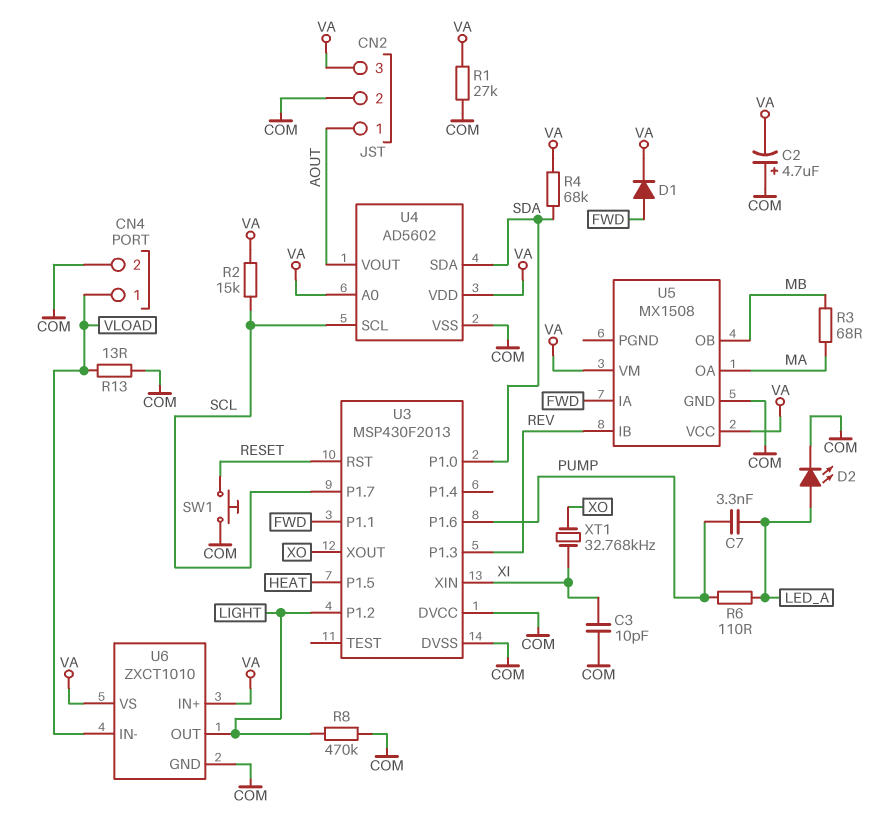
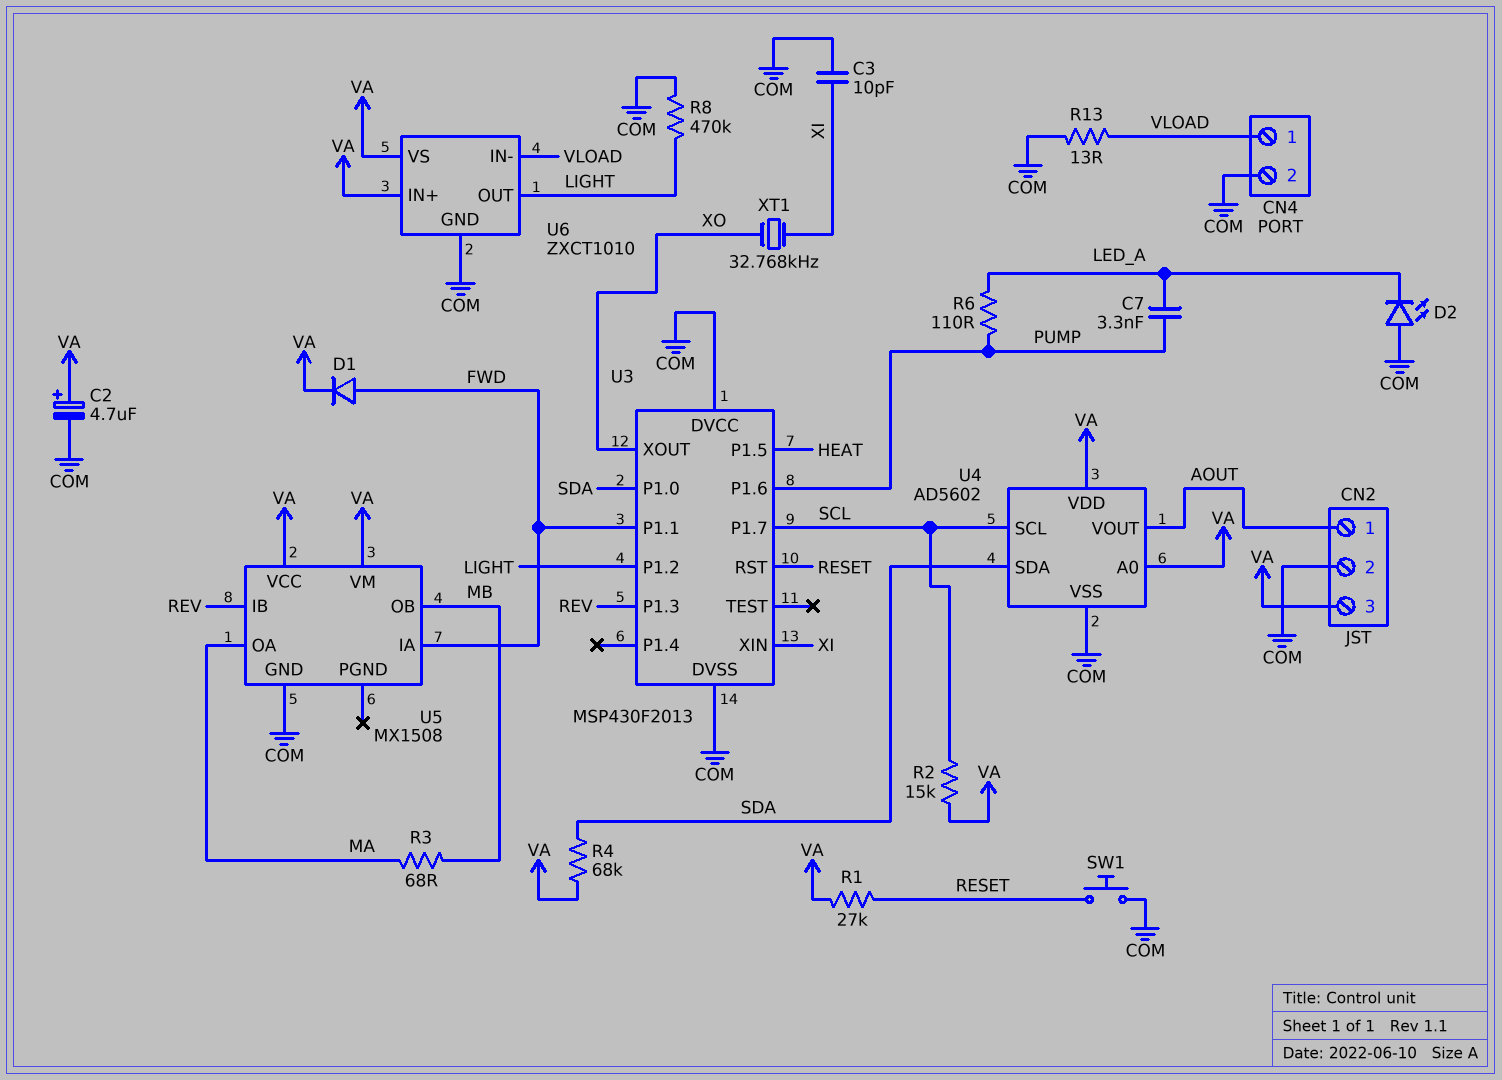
C2: 4.7uF (plus COM, minus VA) -> 4.7uF (plus VA, minus COM)
D2: LED (A LED_A, K COM) -> LED (A COM, K LED_A)
R1: 27k (COM, VA) -> 27k (RESET, VA)

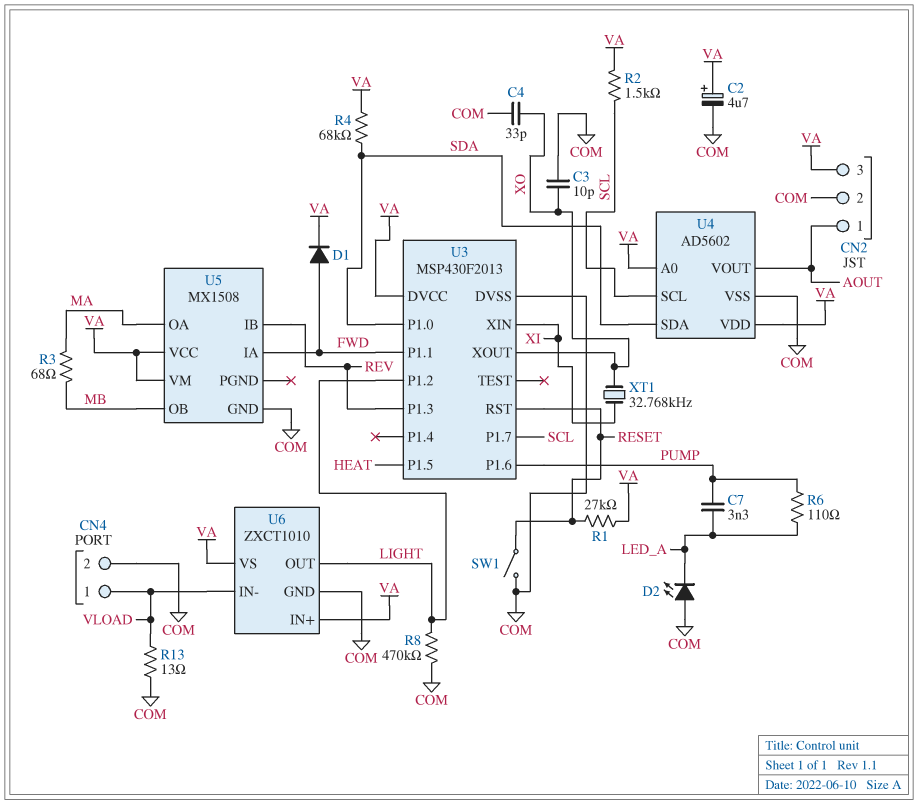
C3: 10pF (COM, XI) -> 10pF (COM, XO)
C4: none -> 33pF (COM, XO)
R2: 15k (SCL, VA) -> 1.5k (SCL, VA)
SW1: button (COM, RESET) -> switch (COM, RESET)
U3 pin DVCC: COM -> VA

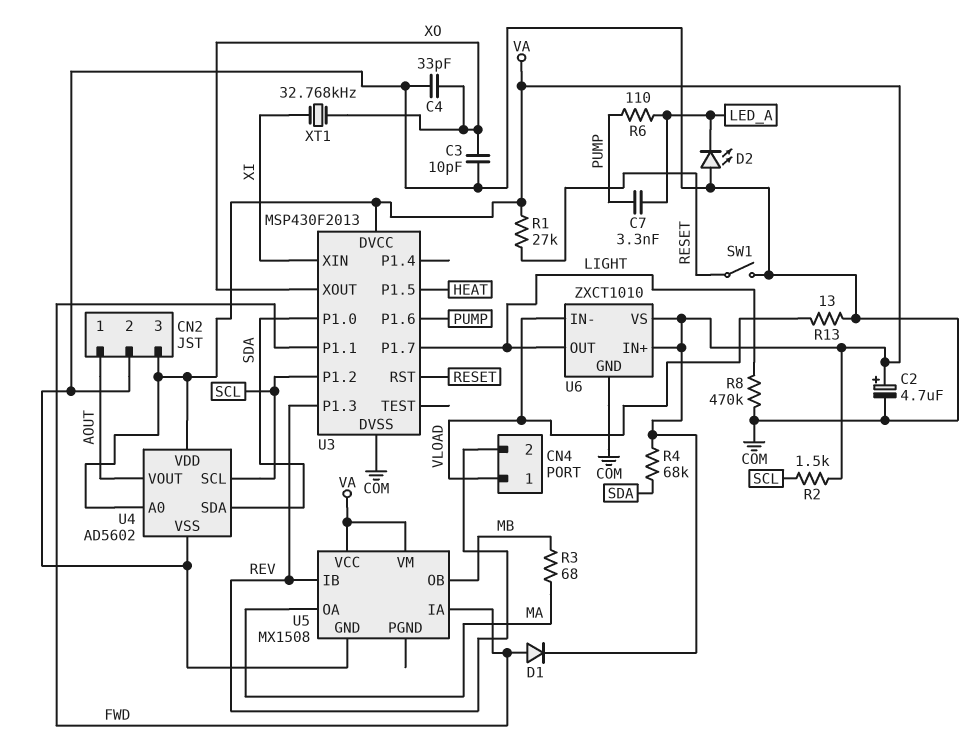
CN4 pin 2: COM -> REV
U3 pin P1.2: LIGHT -> SCL
U3 pin P1.7: SCL -> LIGHT

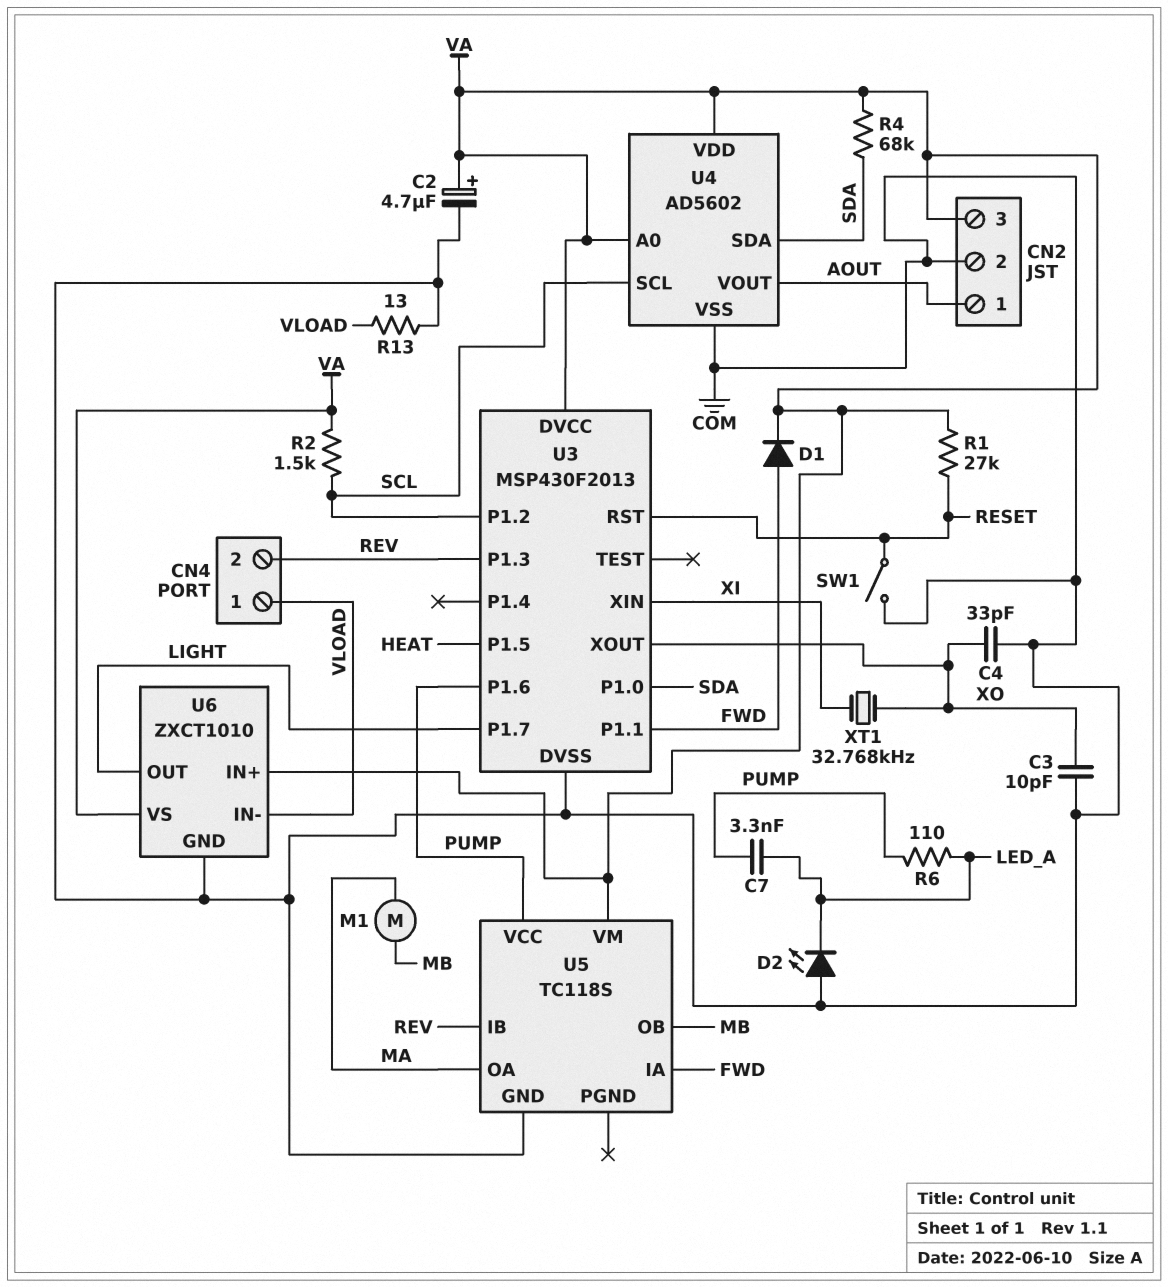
M1: none -> motor (MA, MB)
R3: 68 (MA, MB) -> none
R8: 470k (COM, LIGHT) -> none
U5: MX1508 -> TC118S
U5 pin VCC: VA -> PUMP

